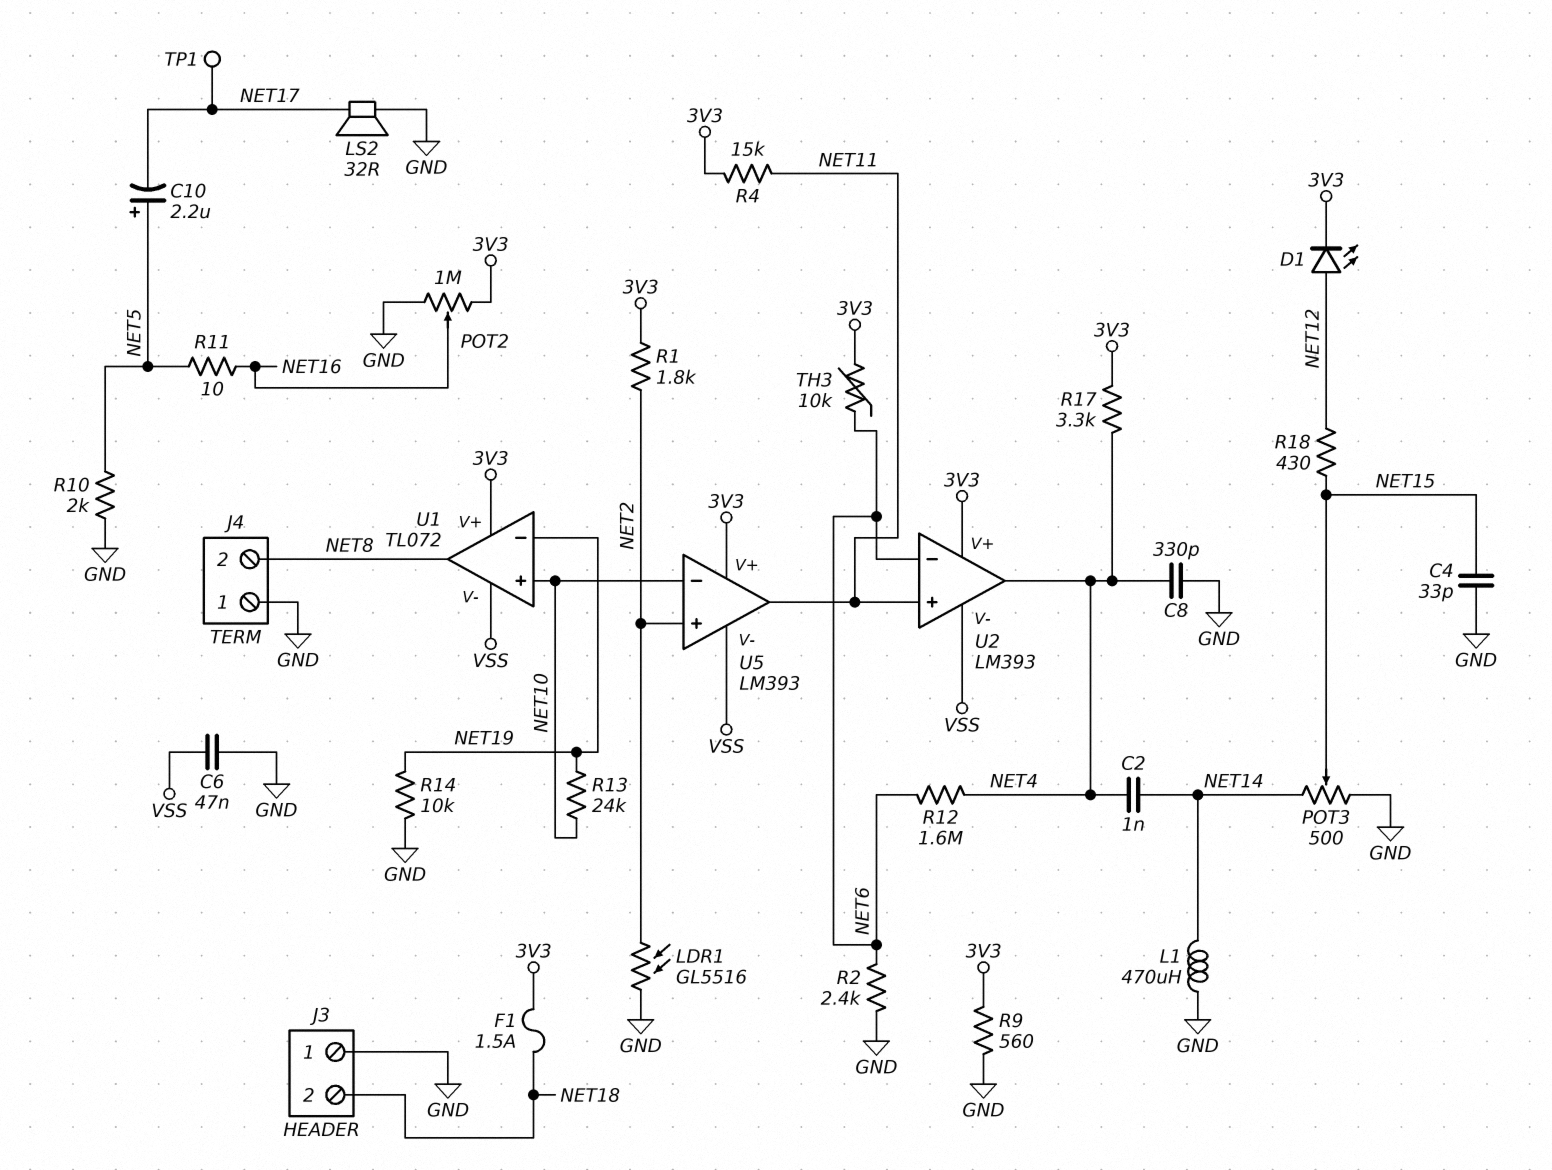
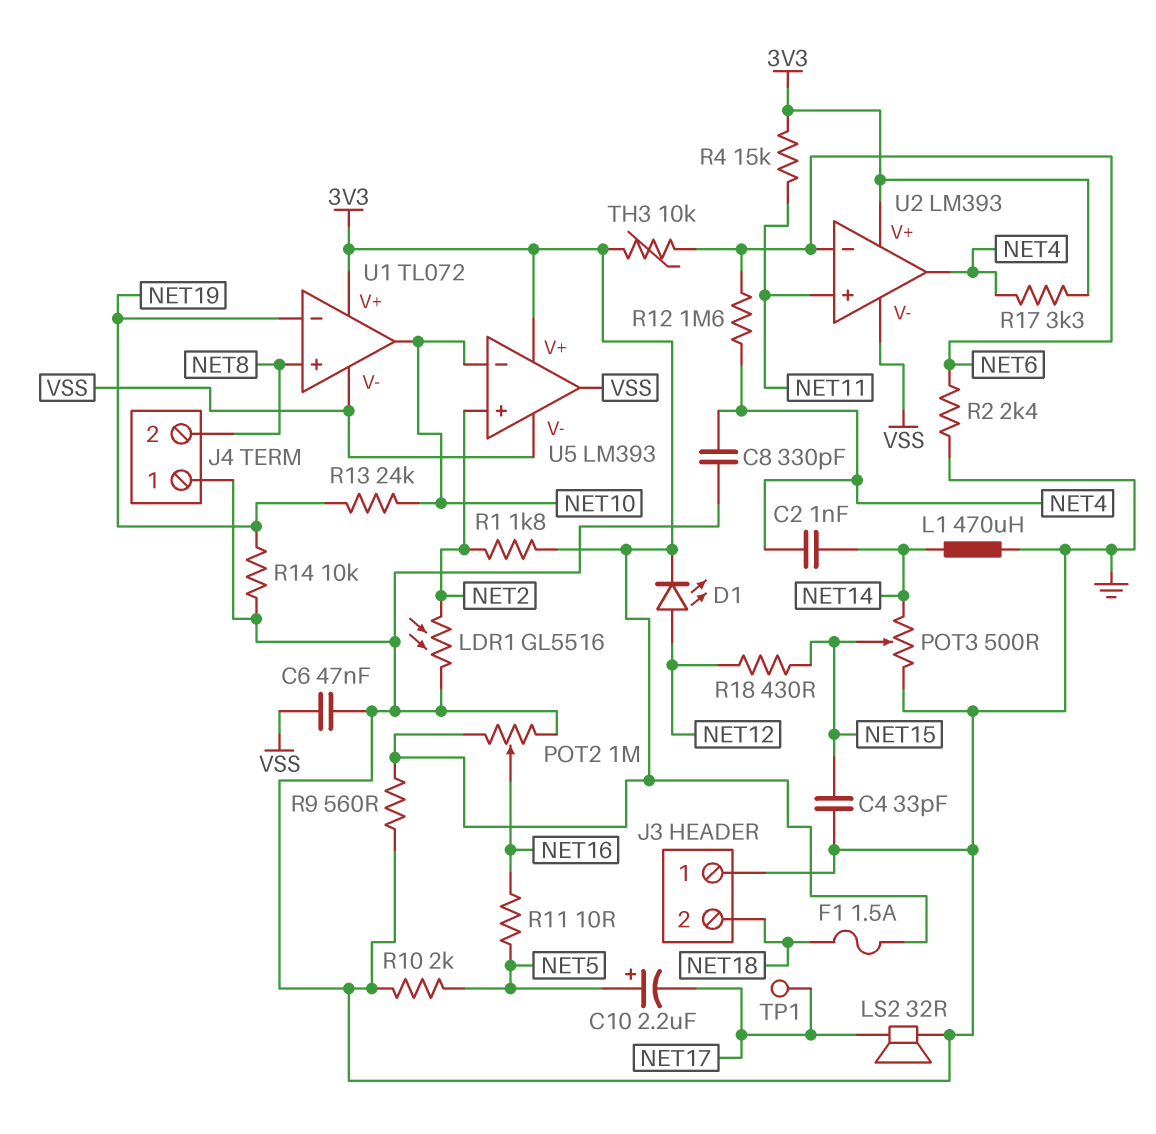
U1 pin in+: NET10 -> NET8
U1 pin out: NET8 -> NET10
U5 pin out: NET11 -> VSS

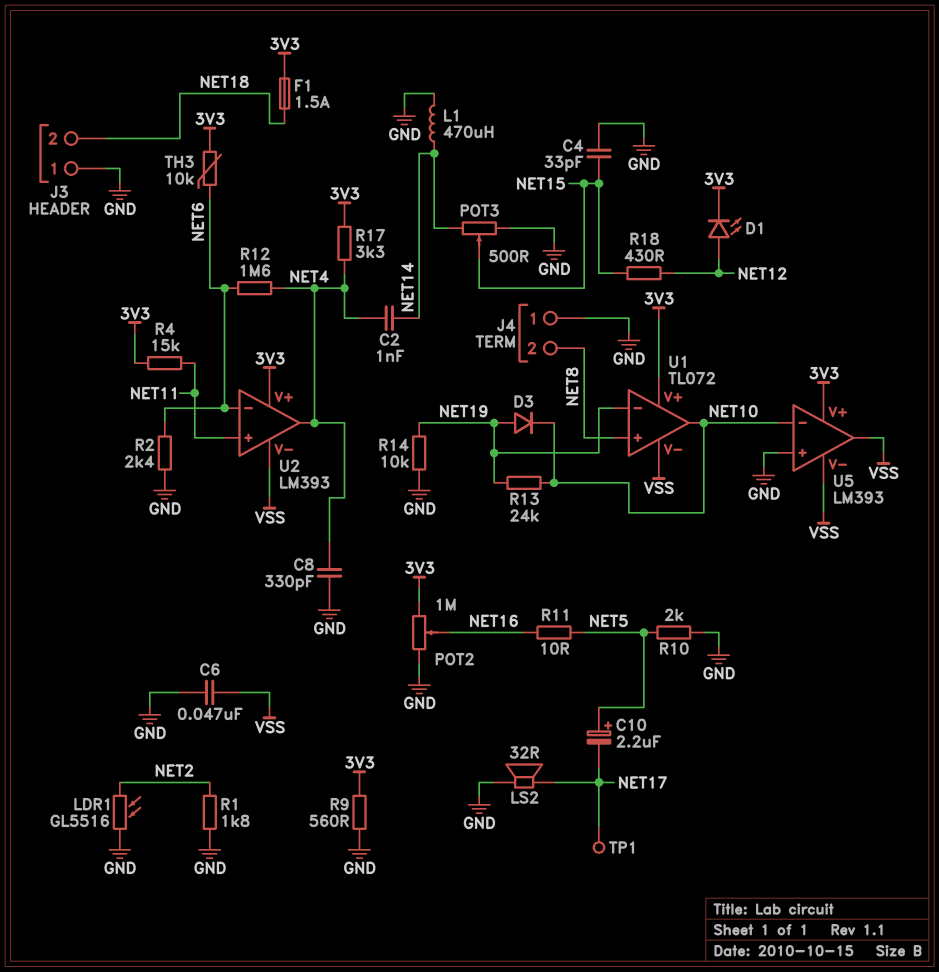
D3: none -> diode (A NET19, K NET10)
R1: 1.8k (3V3, NET2) -> 1.8k (GND, NET2)
U5 pin in+: NET2 -> GND

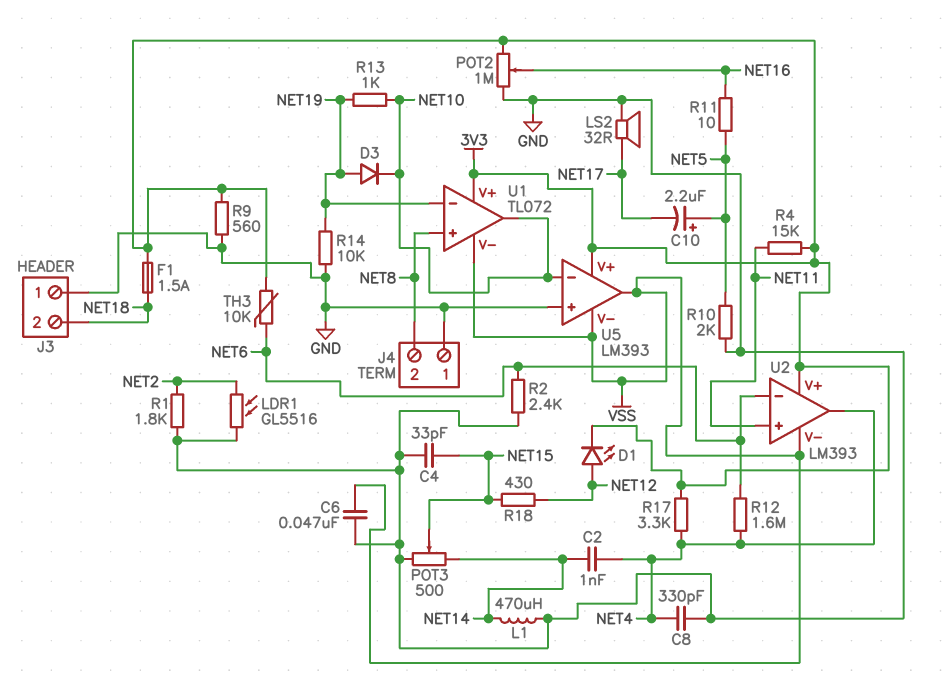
R13: 24k (NET10, NET19) -> 1k (NET10, NET19)
TP1: test point (NET17) -> none

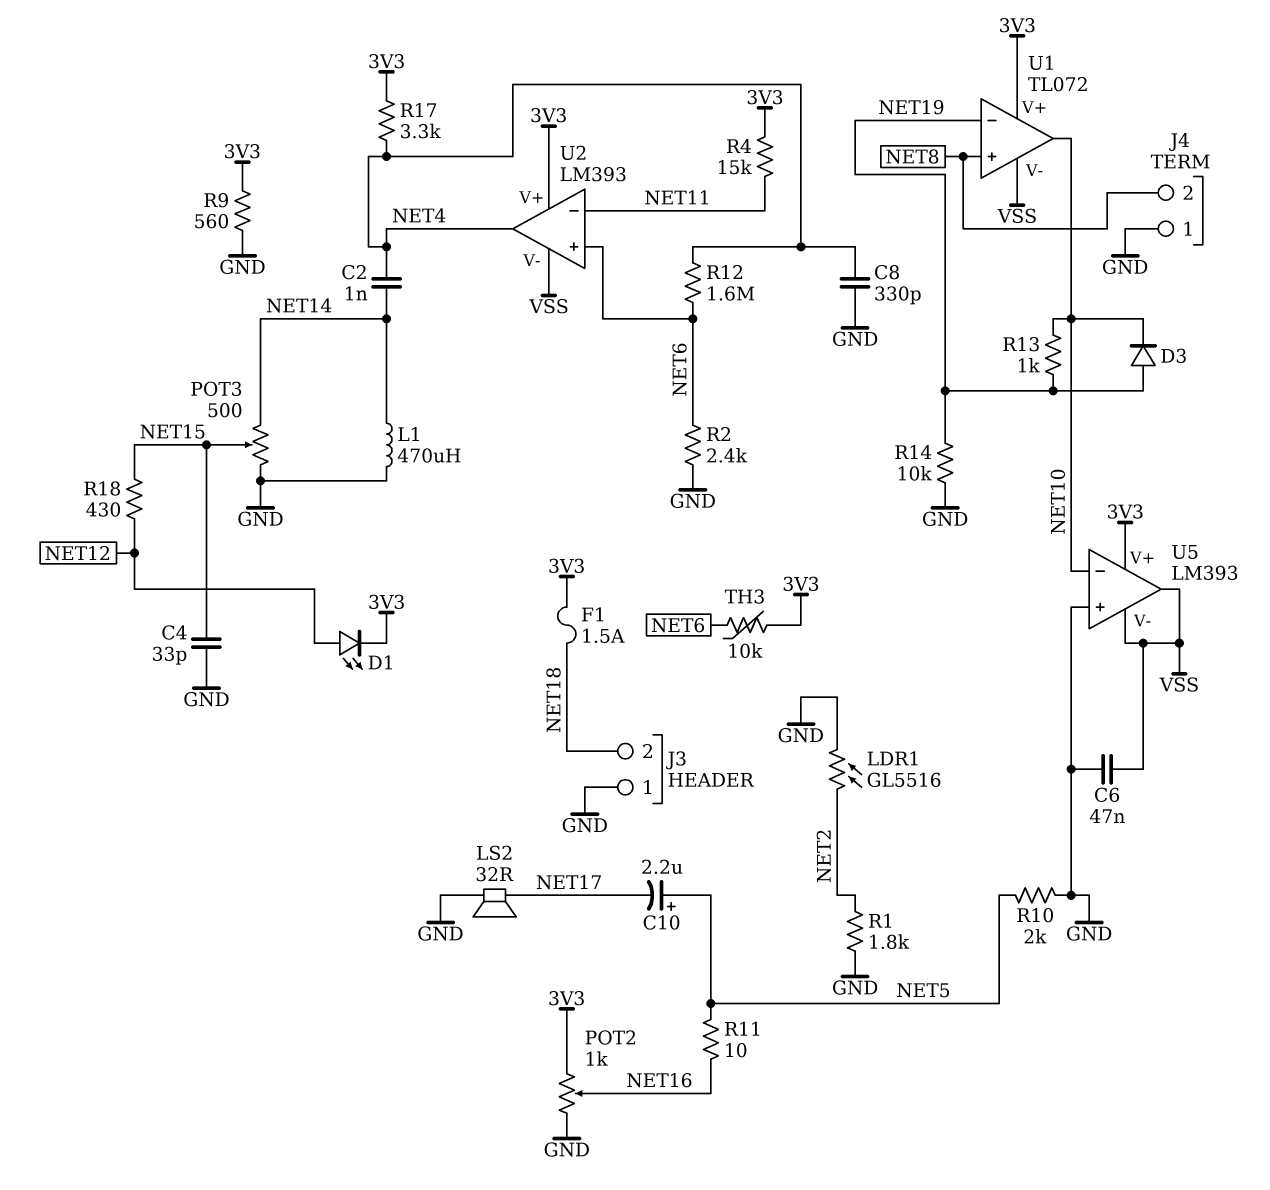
POT2: 1M (3V3, GND, wiper NET16) -> 1k (3V3, GND, wiper NET16)
U2 pin in+: NET11 -> NET6
U2 pin in-: NET6 -> NET11

